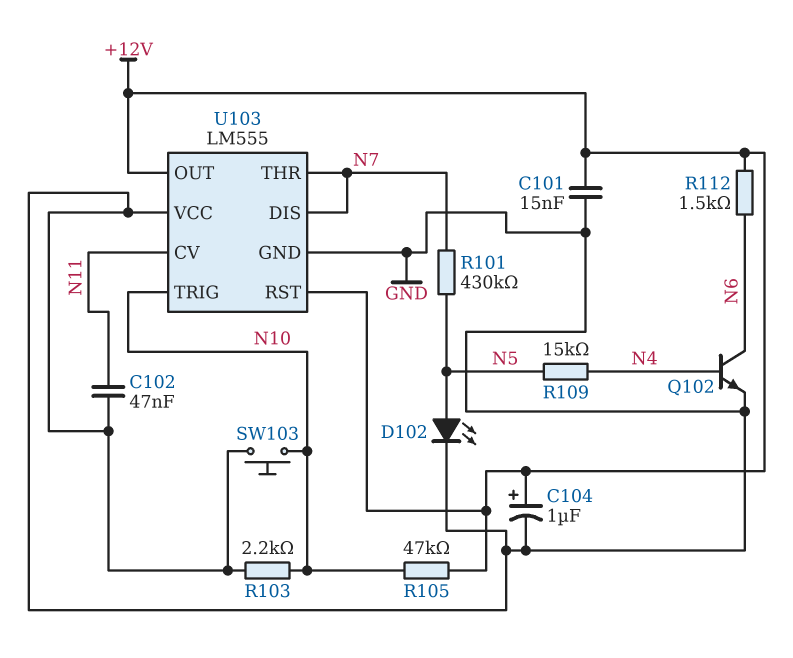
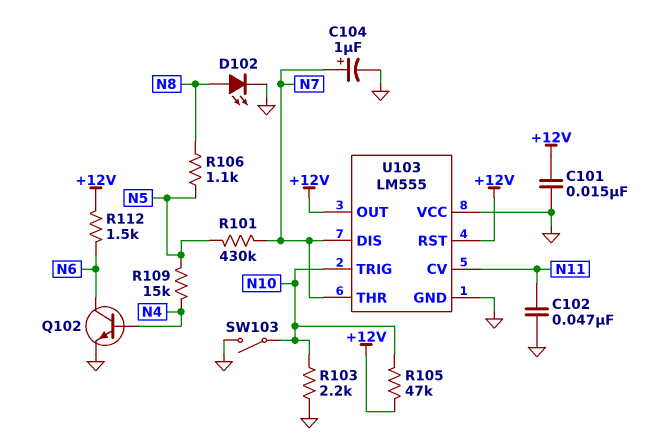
C104: 1uF (plus +12V, minus GND) -> 1uF (plus N7, minus GND)
D102: LED (A N5, K GND) -> LED (A N8, K GND)
R106: none -> 1.1k (N5, N8)
SW103: button (GND, N10) -> switch (GND, N10)

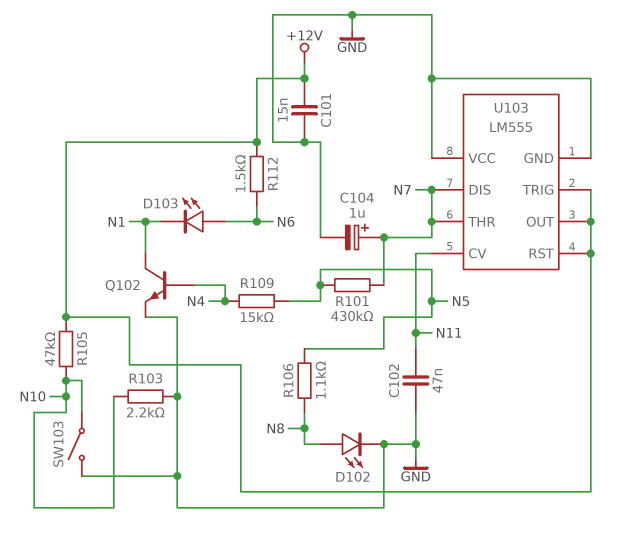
D103: none -> LED (A N6, K N1)
Q102: NPN (B N4, C N6, E GND) -> NPN (B N4, C N1, E GND)
U103 pin TRIG: N10 -> +12V

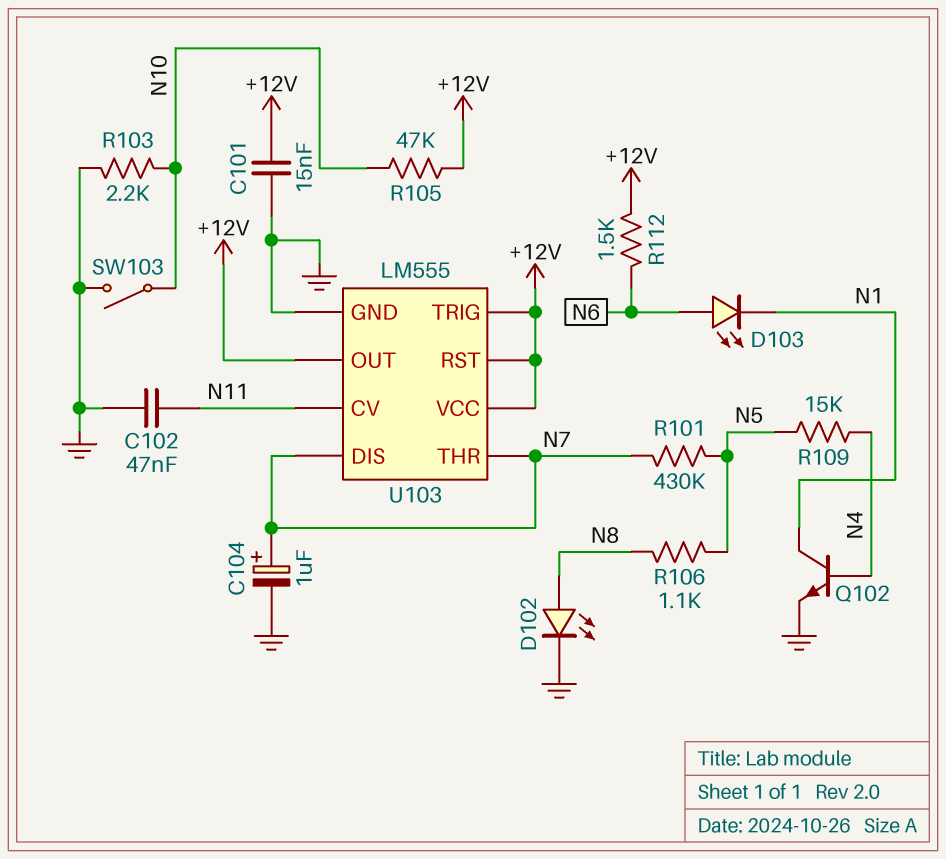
U103 pin VCC: GND -> +12V

